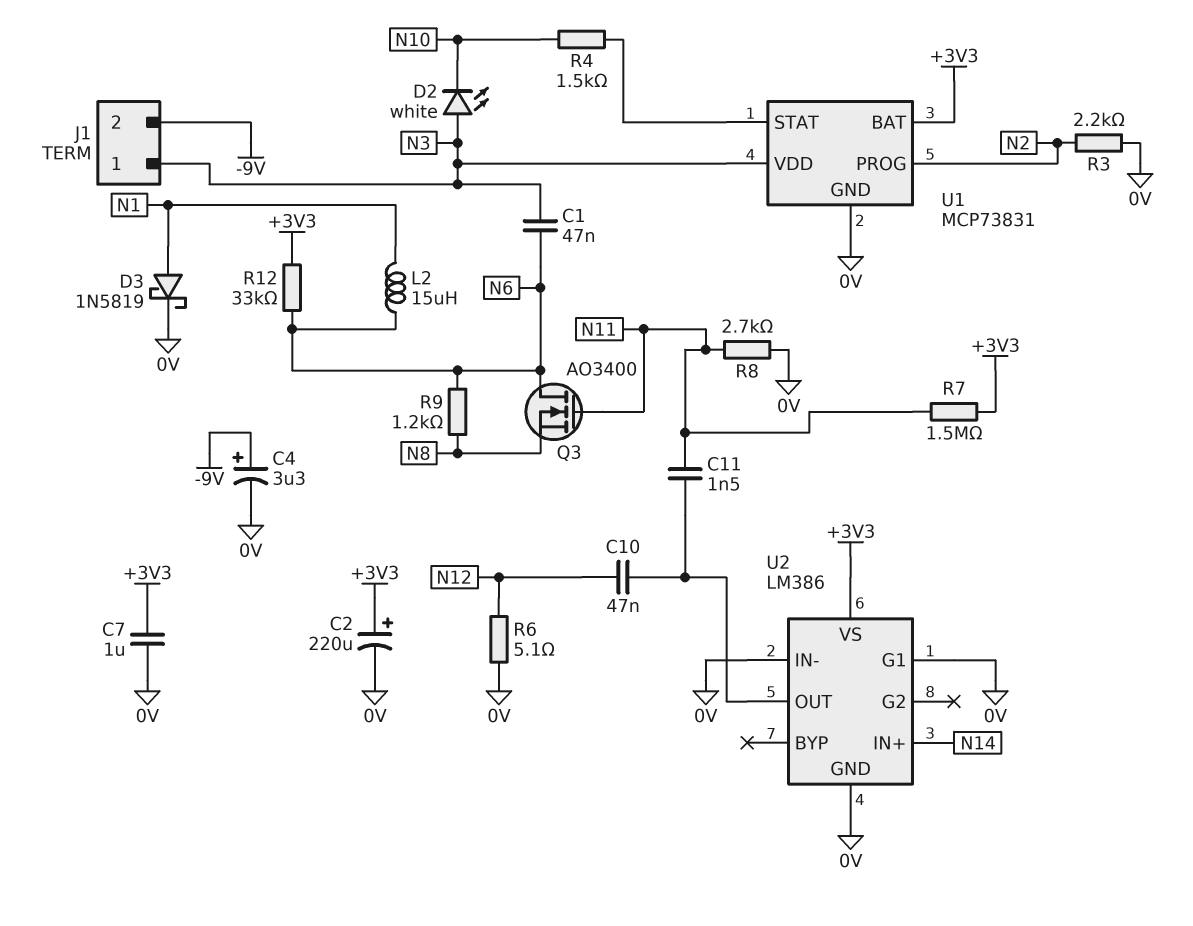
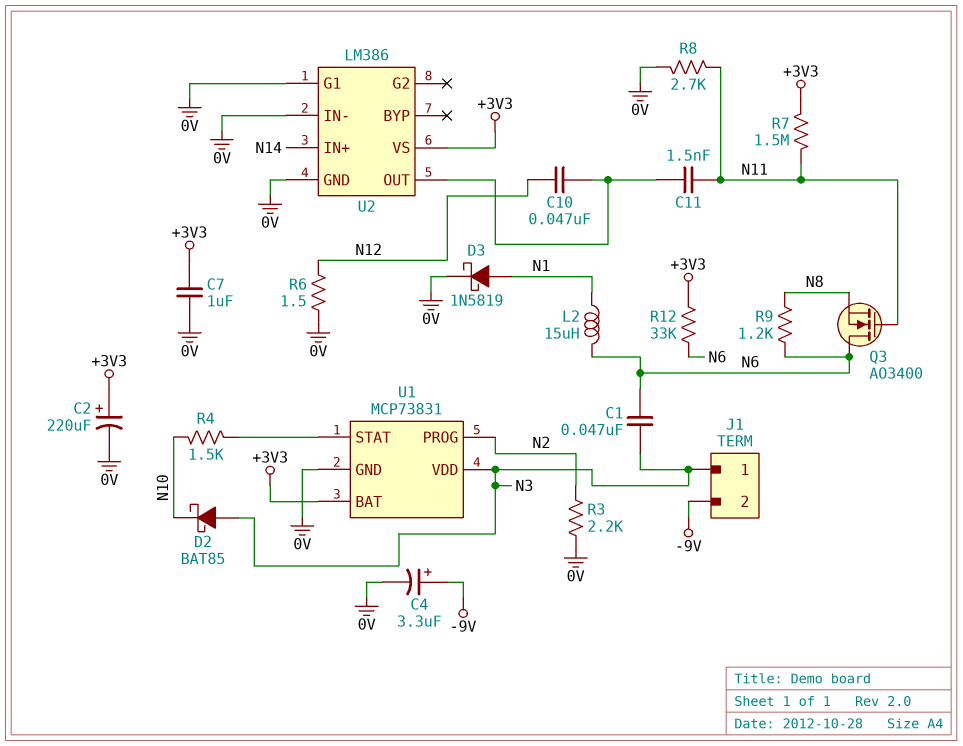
D2: LED white (A N3, K N10) -> schottky BAT85 (A N3, K N10)
R6: 5.1 (0V, N12) -> 1.5 (0V, N12)

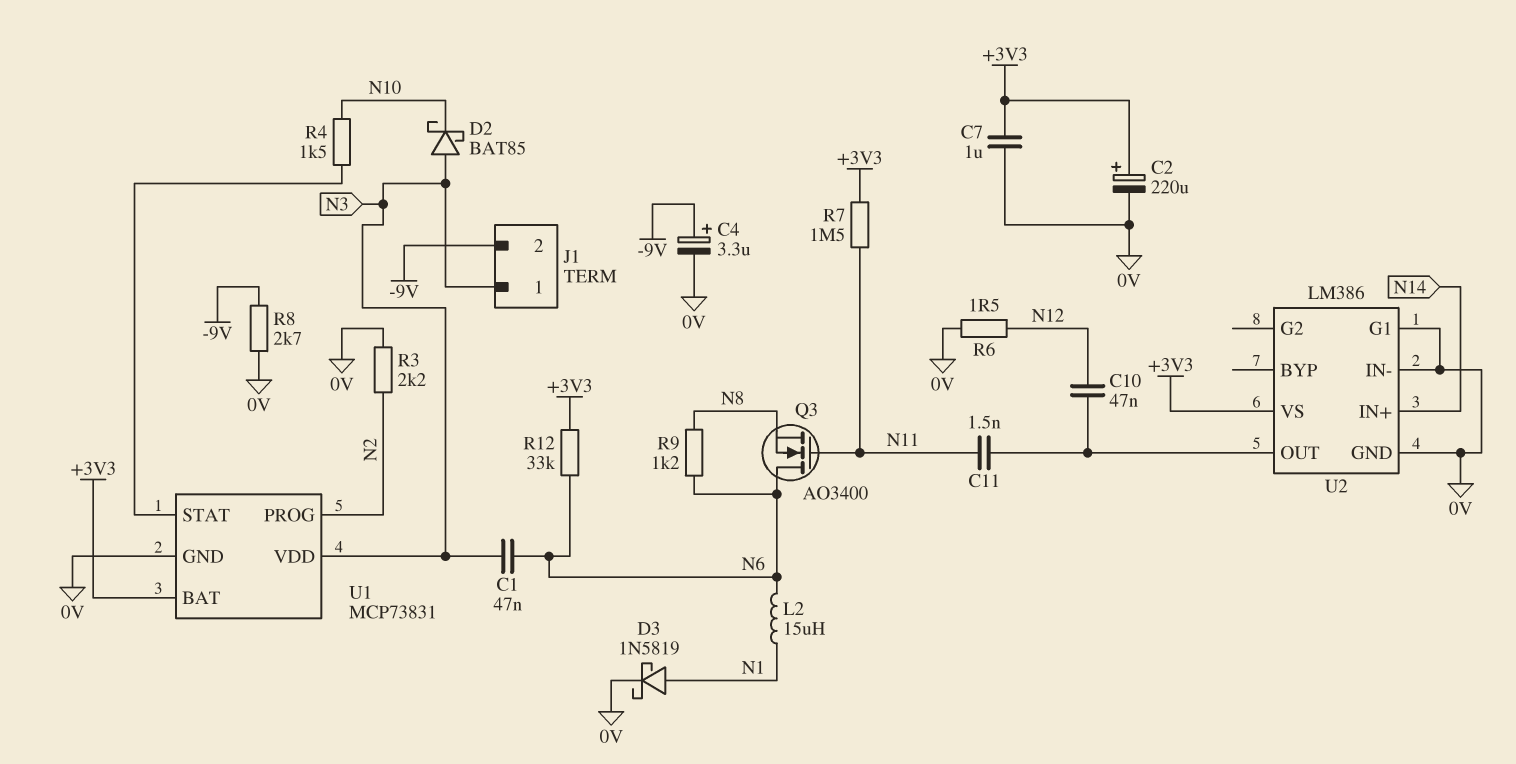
R8: 2.7k (0V, N11) -> 2.7k (-9V, 0V)

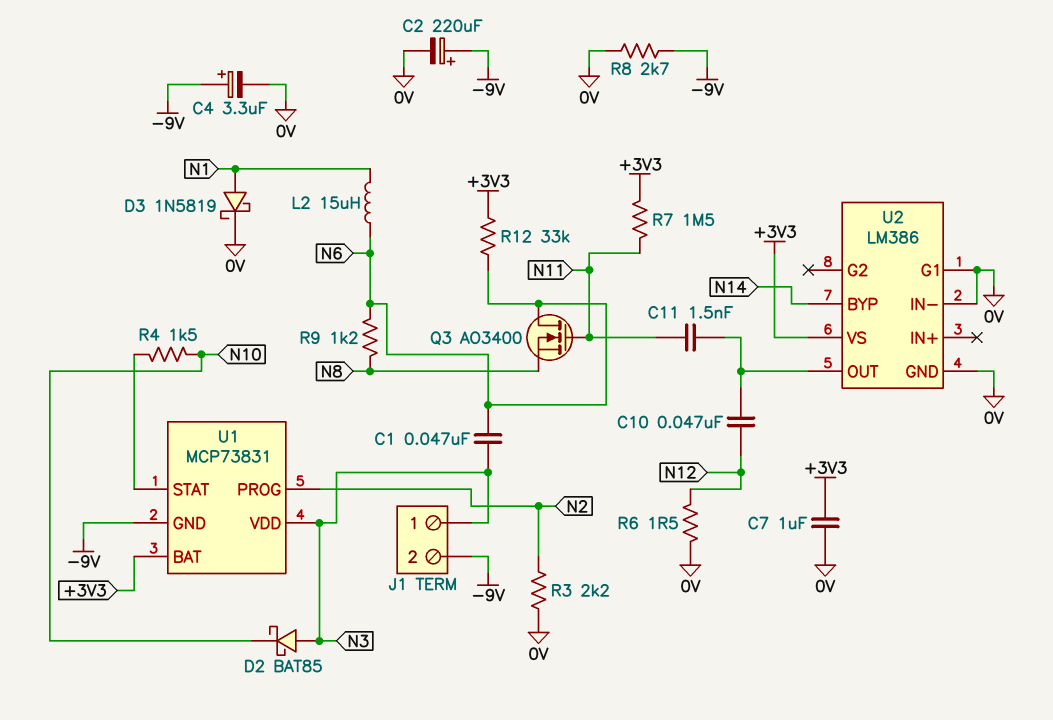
C2: 220uF (plus +3V3, minus 0V) -> 220uF (plus -9V, minus 0V)
U1 pin GND: 0V -> -9V
U2 pin BYP: none -> N14
U2 pin IN+: N14 -> none

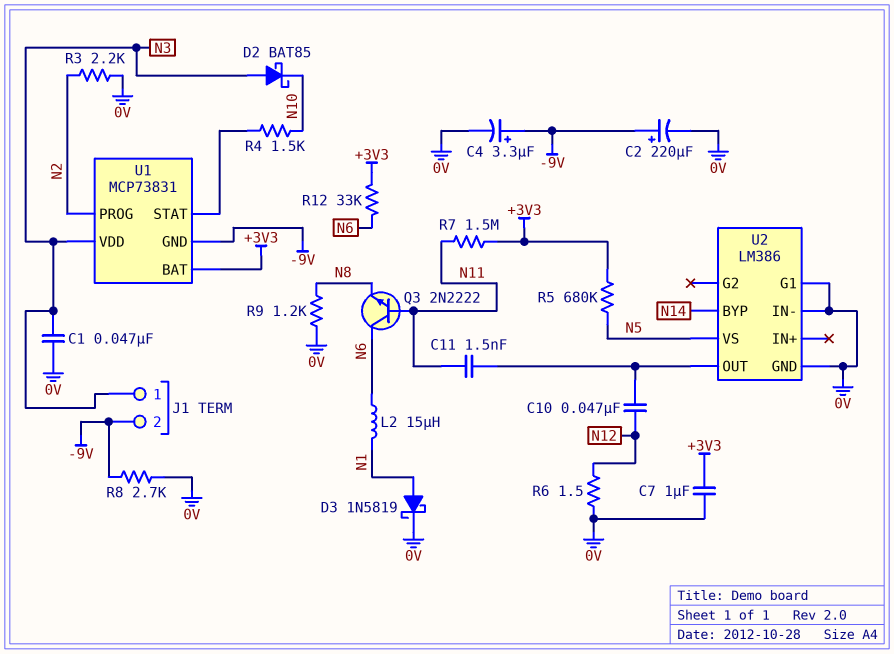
C1: 47nF (N3, N6) -> 47nF (0V, N3)
Q3: NMOS AO3400 (G N11, D N6, S N8) -> NPN 2N2222 (B N11, C N6, E N8)
R5: none -> 680k (+3V3, N5)
R9: 1.2k (N6, N8) -> 1.2k (0V, N8)
U2 pin VS: +3V3 -> N5

